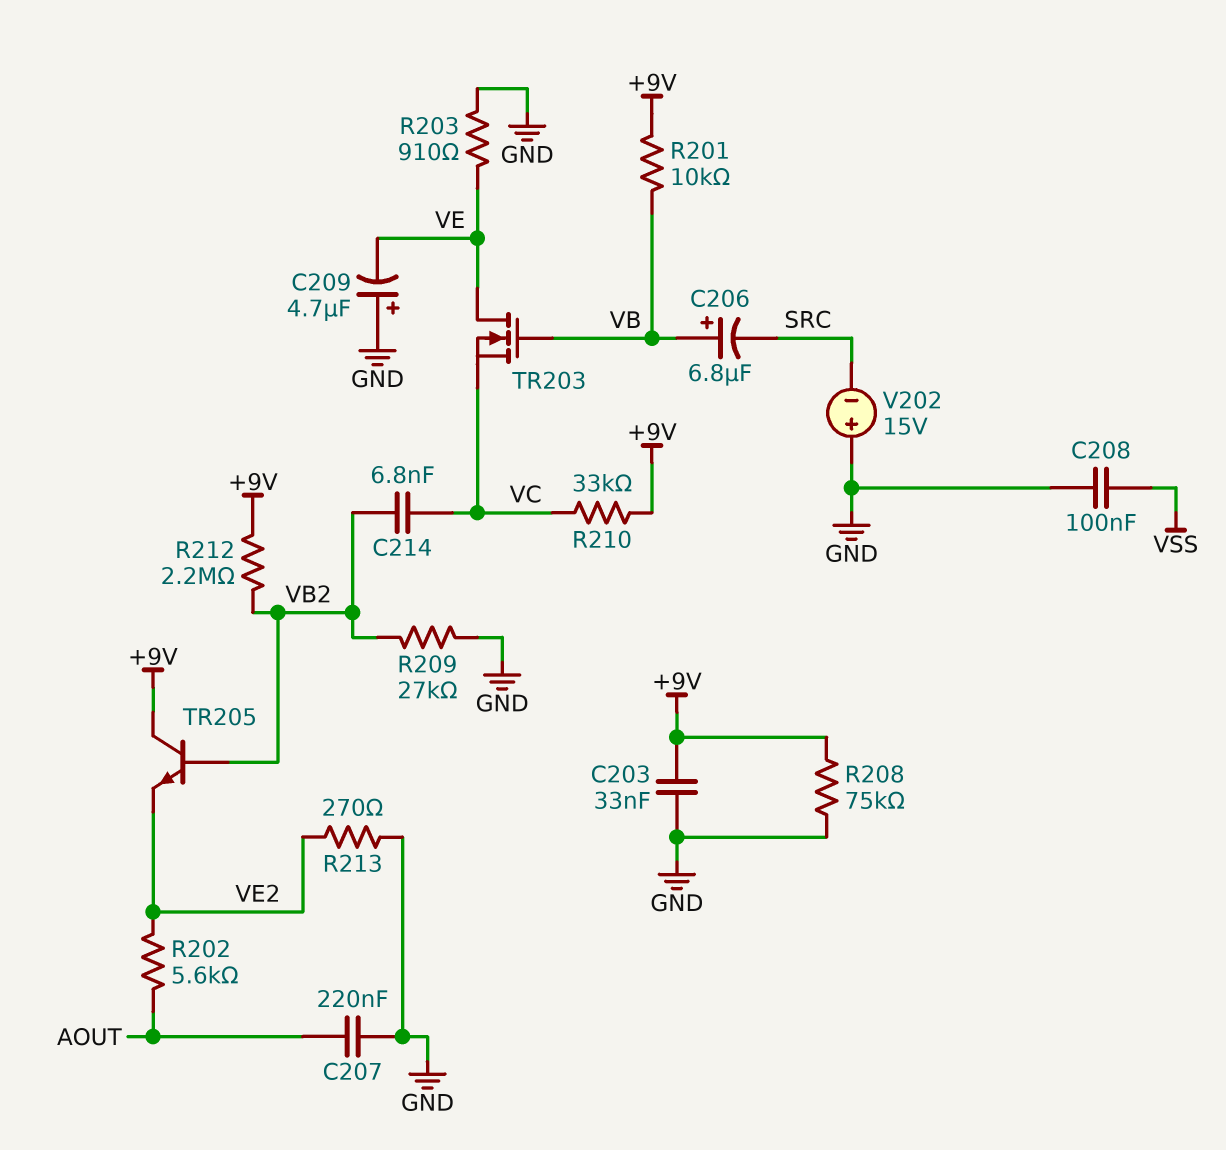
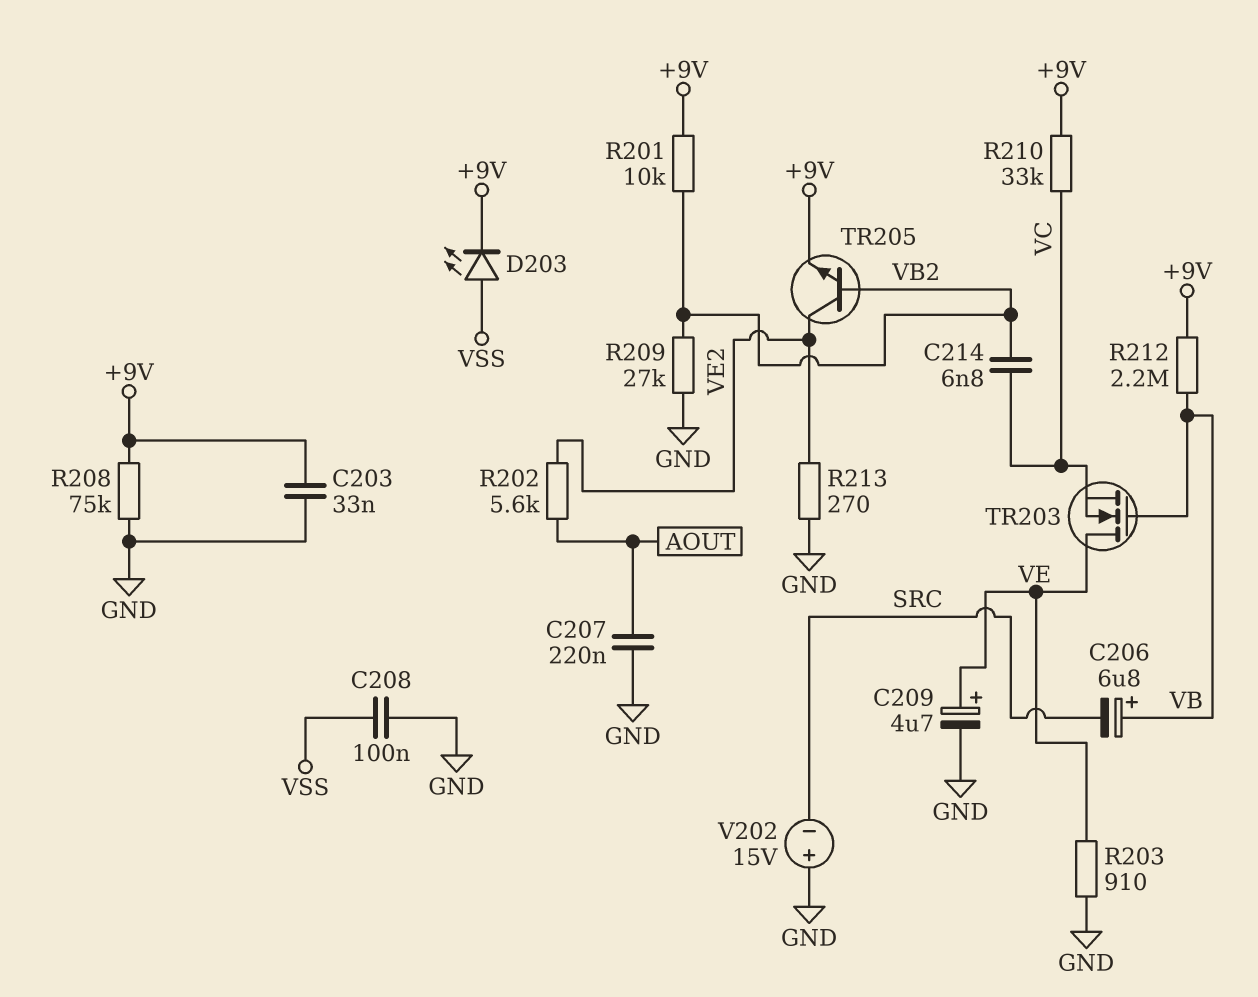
C209: 4.7uF (plus GND, minus VE) -> 4.7uF (plus VE, minus GND)
D203: none -> LED (A VSS, K +9V)
R201: 10k (+9V, VB) -> 10k (+9V, VB2)
R212: 2.2M (+9V, VB2) -> 2.2M (+9V, VB)
TR205: NPN (B VB2, C +9V, E VE2) -> NPN (B VB2, C VE2, E +9V)

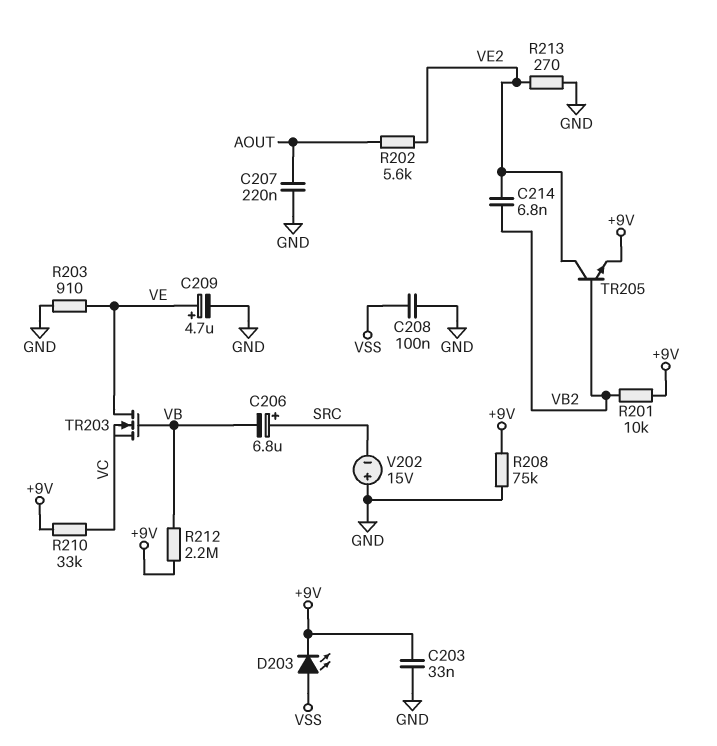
C206: 6.8uF (plus VB, minus SRC) -> 6.8uF (plus SRC, minus VB)
C214: 6.8nF (VB2, VC) -> 6.8nF (VB2, VE2)
R209: 27k (GND, VB2) -> none

